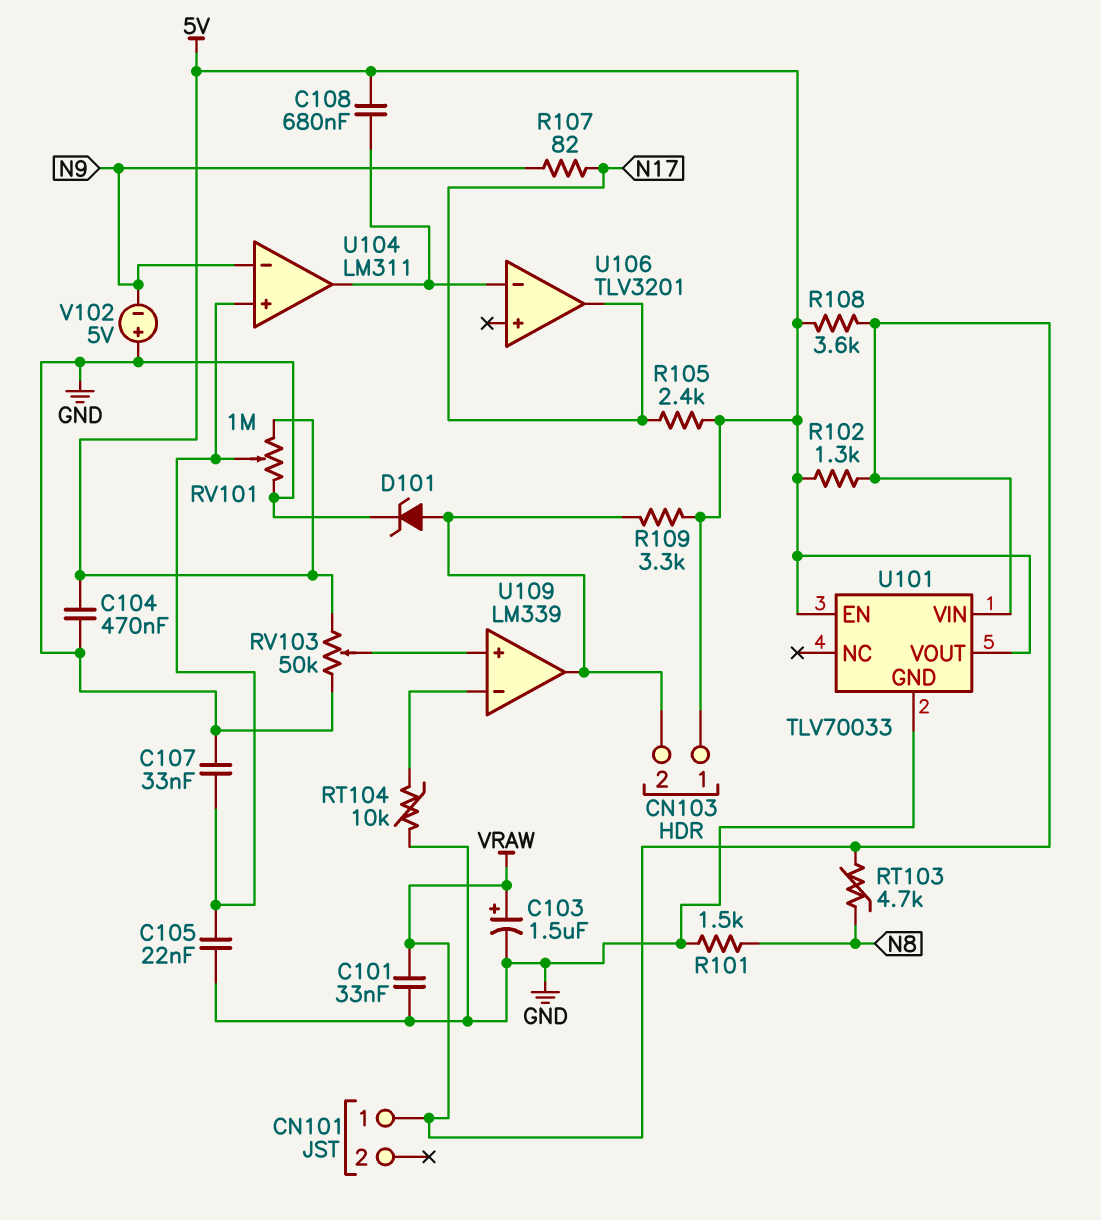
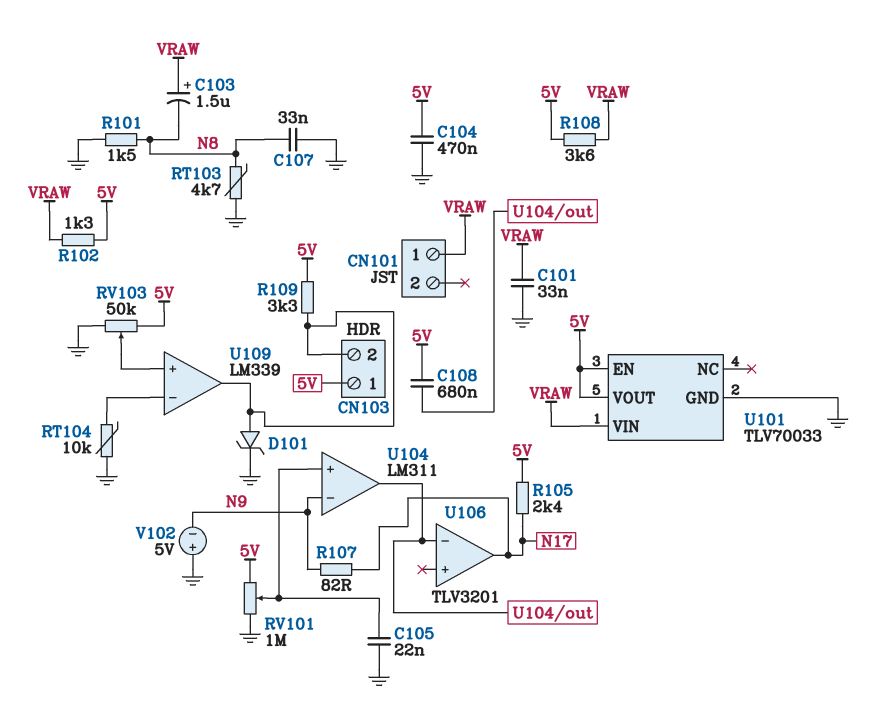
C103: 1.5uF (plus VRAW, minus GND) -> 1.5uF (plus VRAW, minus N8)
C107: 33nF (GND, U104/in+) -> 33nF (GND, N8)
RT103: 4.7k (N8, VRAW) -> 4.7k (GND, N8)

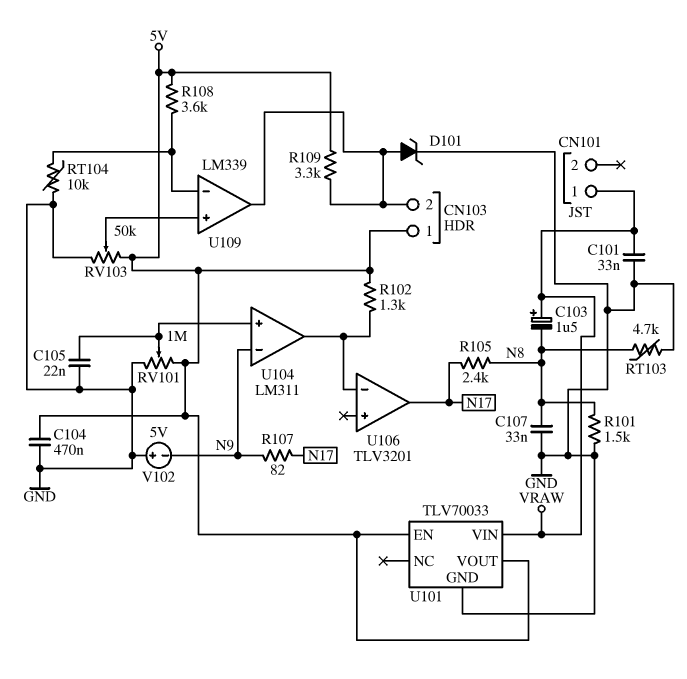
C108: 680nF (5V, U104/out) -> none
R102: 1.3k (5V, VRAW) -> 1.3k (5V, U104/out)
R105: 2.4k (5V, N17) -> 2.4k (N8, N17)
R108: 3.6k (5V, VRAW) -> 3.6k (5V, U109/in-)

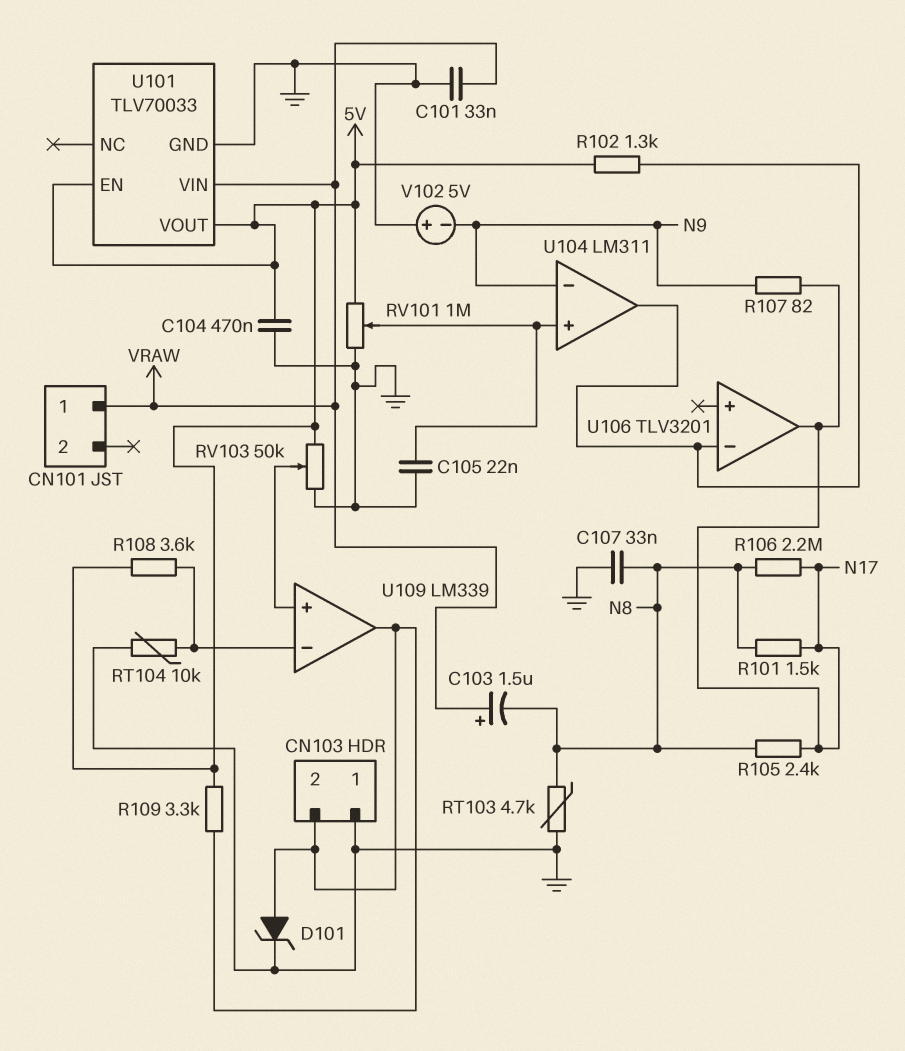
CN103 pin 1: 5V -> GND
R101: 1.5k (GND, N8) -> 1.5k (N8, N17)
R106: none -> 2.2M (N8, N17)

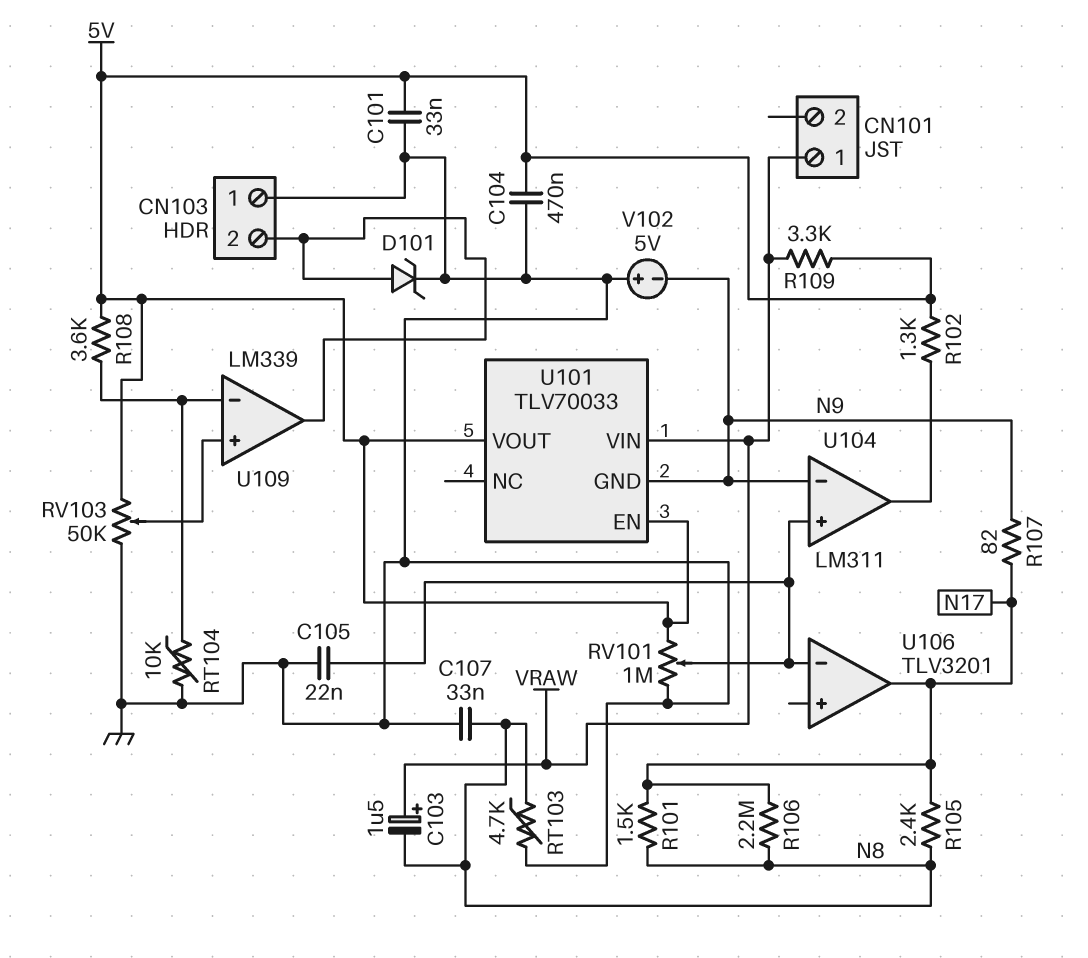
C101: 33nF (GND, VRAW) -> 33nF (5V, GND)
R109: 3.3k (5V, CN103/2) -> 3.3k (5V, VRAW)
U101 pin GND: GND -> N9
U106 pin in-: U104/out -> U104/in+

